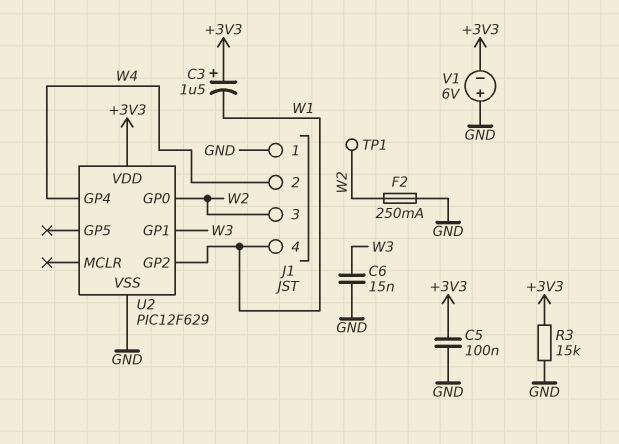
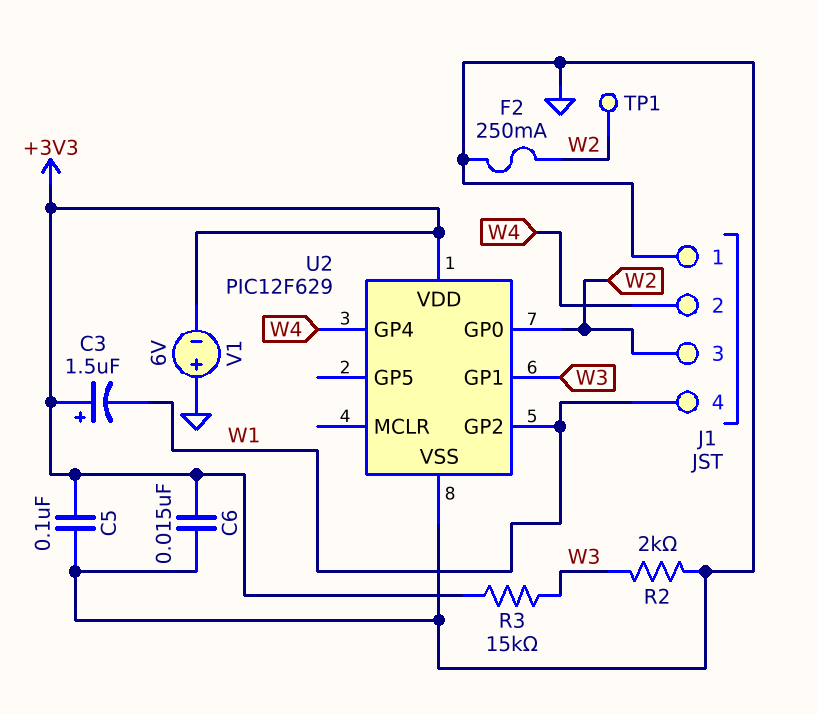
C6: 15nF (GND, W3) -> 15nF (+3V3, GND)
R2: none -> 2k (GND, W3)
R3: 15k (+3V3, GND) -> 15k (+3V3, W3)

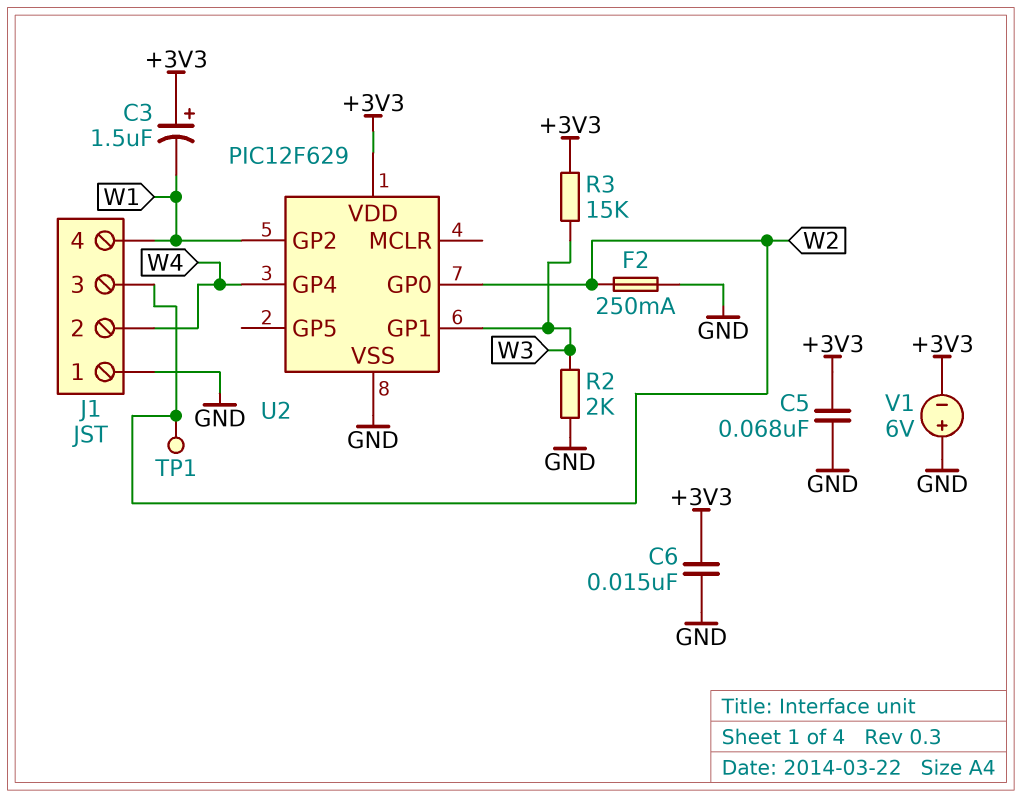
C5: 100nF (+3V3, GND) -> 68nF (+3V3, GND)

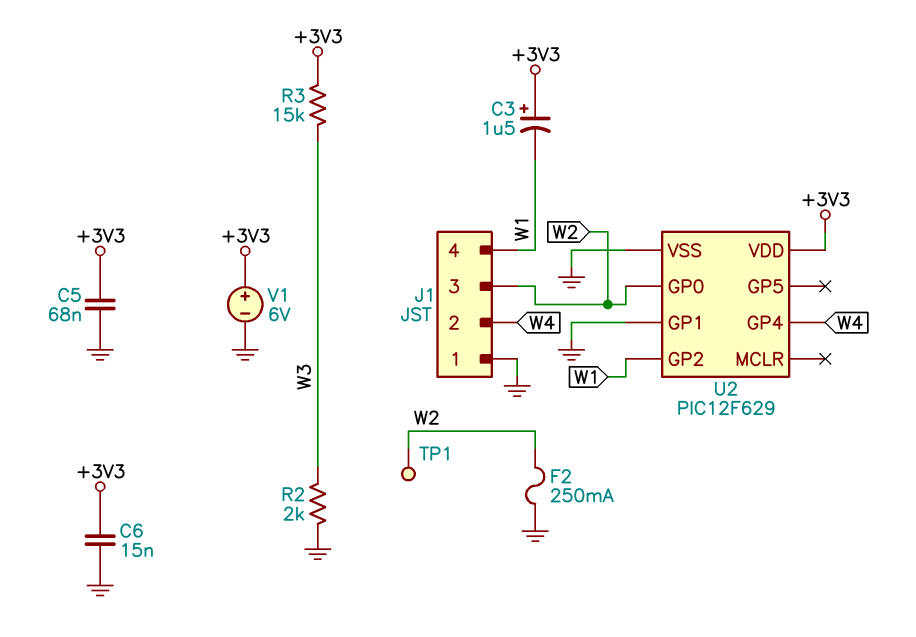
U2 pin GP1: W3 -> GND
V1: 6V (plus GND, minus +3V3) -> 6V (plus +3V3, minus GND)

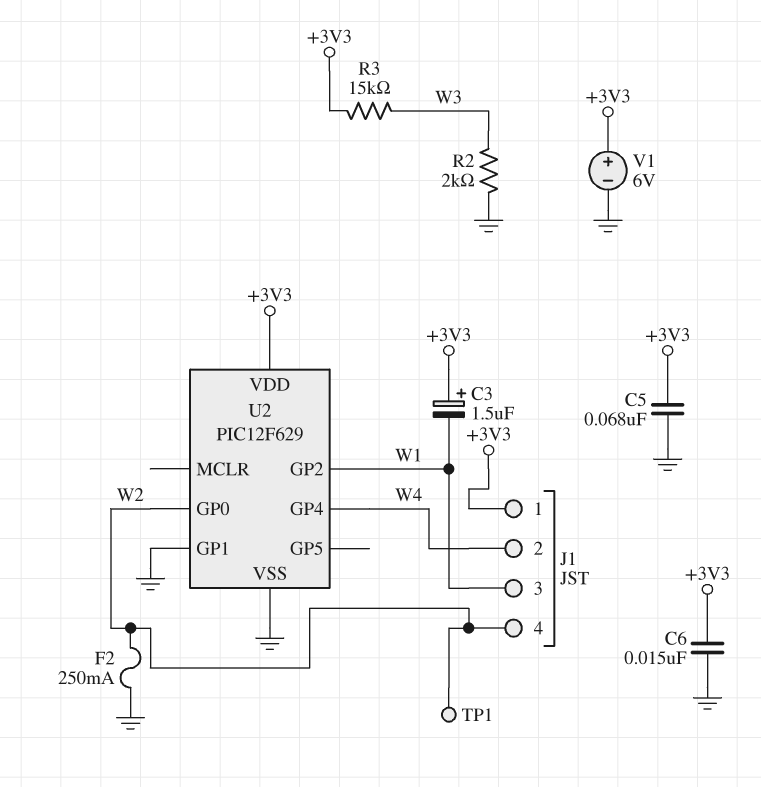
J1 pin 1: GND -> +3V3
J1 pin 3: W2 -> W1
J1 pin 4: W1 -> W2

